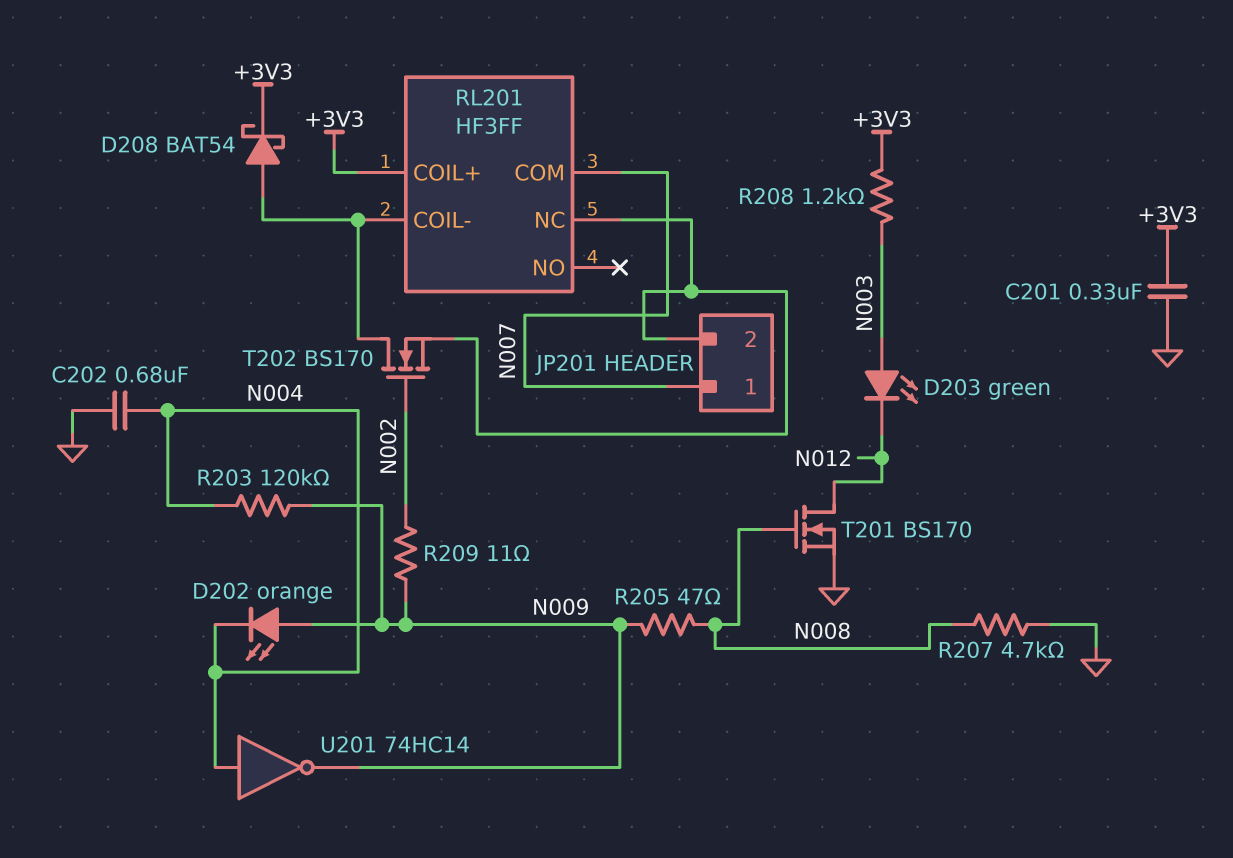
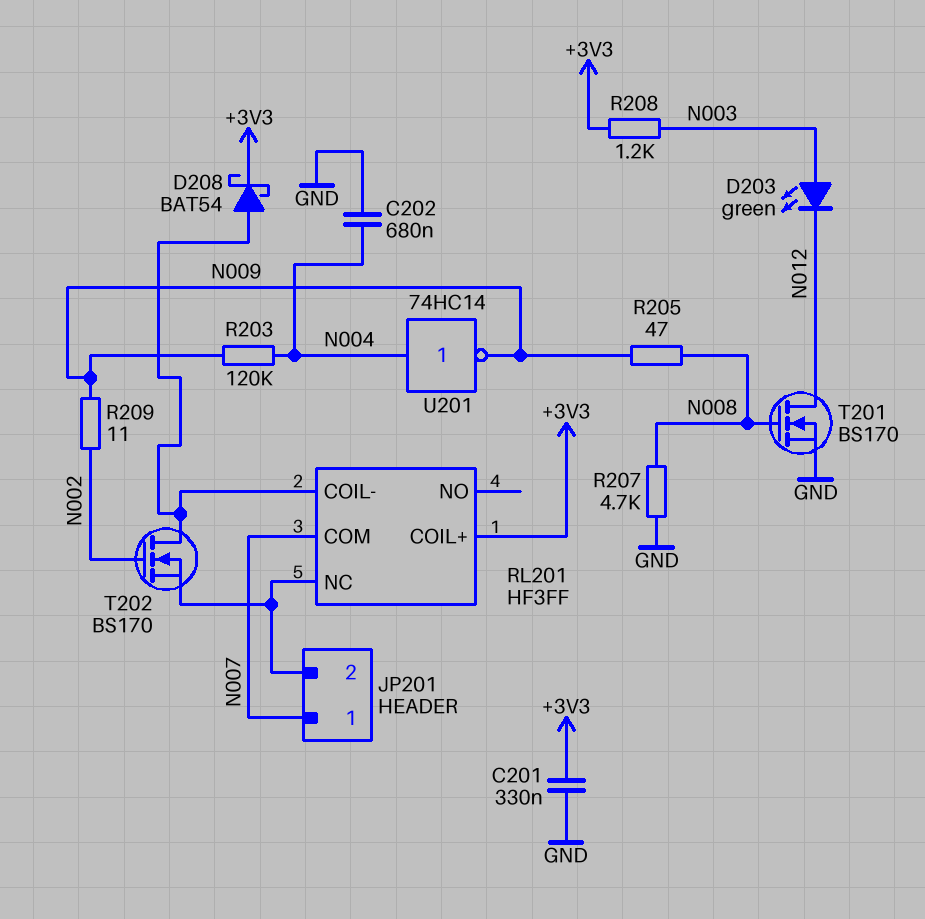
D202: LED orange (A N009, K N004) -> none

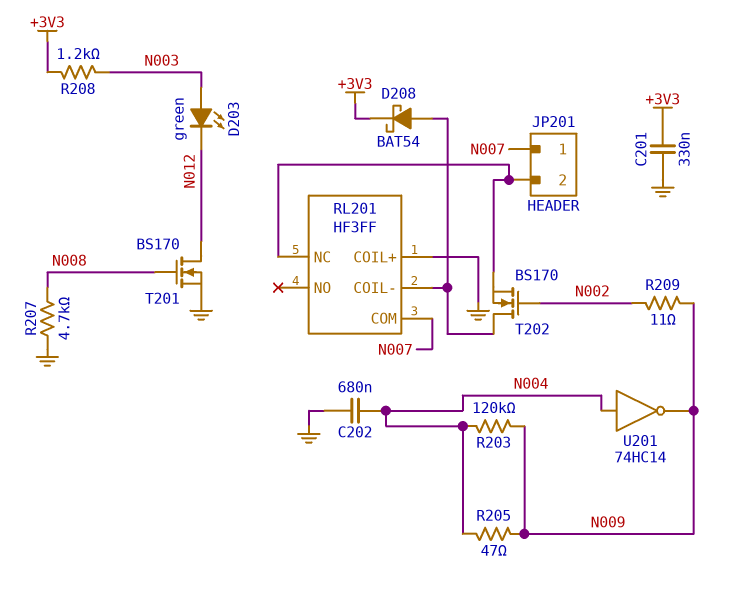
R205: 47 (N008, N009) -> 47 (N004, N009)
RL201 pin COIL+: +3V3 -> GND

